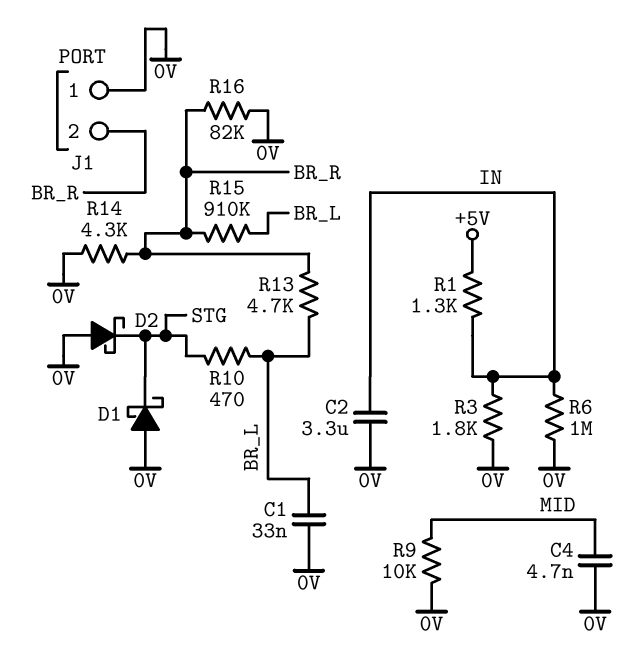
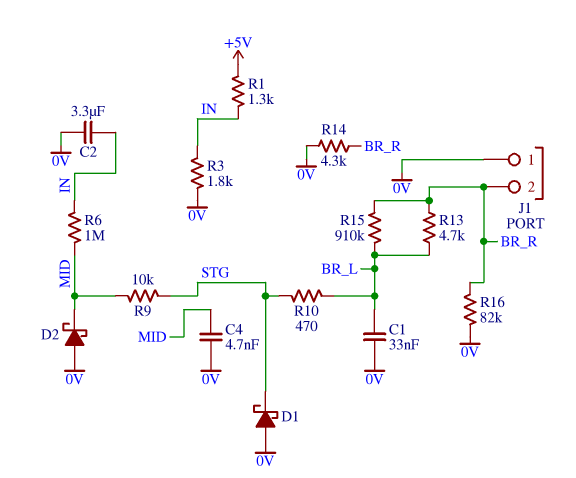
D2: schottky (A 0V, K STG) -> schottky (A 0V, K MID)
R6: 1M (0V, IN) -> 1M (IN, MID)
R9: 10k (0V, MID) -> 10k (MID, STG)

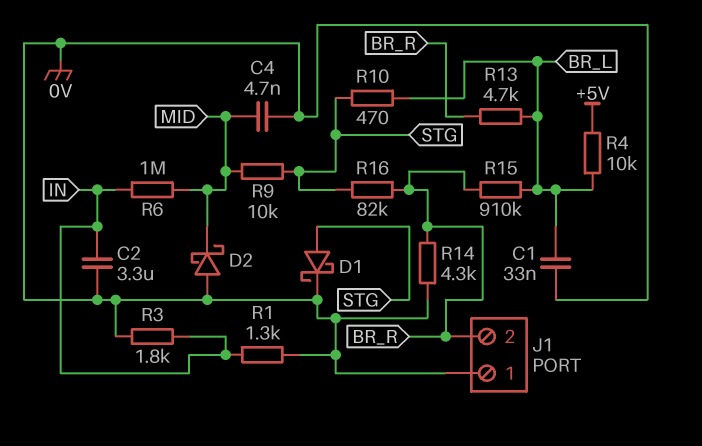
D1: schottky (A 0V, K STG) -> schottky (A STG, K 0V)
R1: 1.3k (+5V, IN) -> 1.3k (0V, IN)
R4: none -> 10k (+5V, BR_L)
R16: 82k (0V, BR_R) -> 82k (BR_R, STG)

